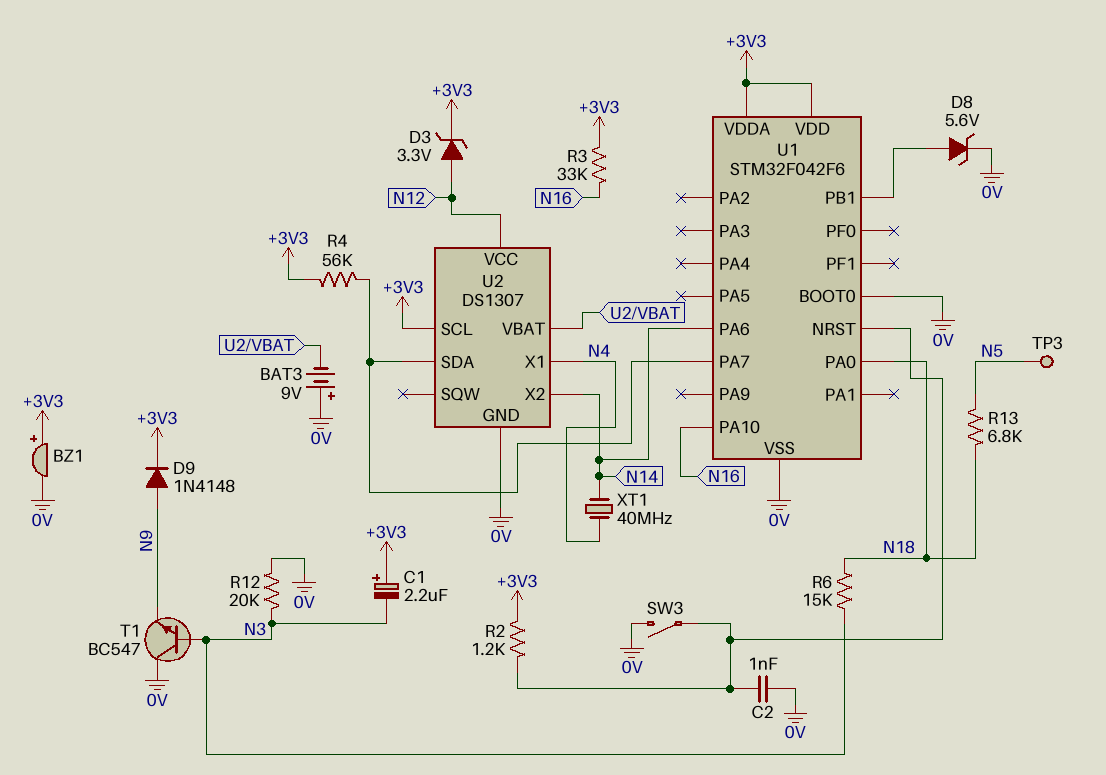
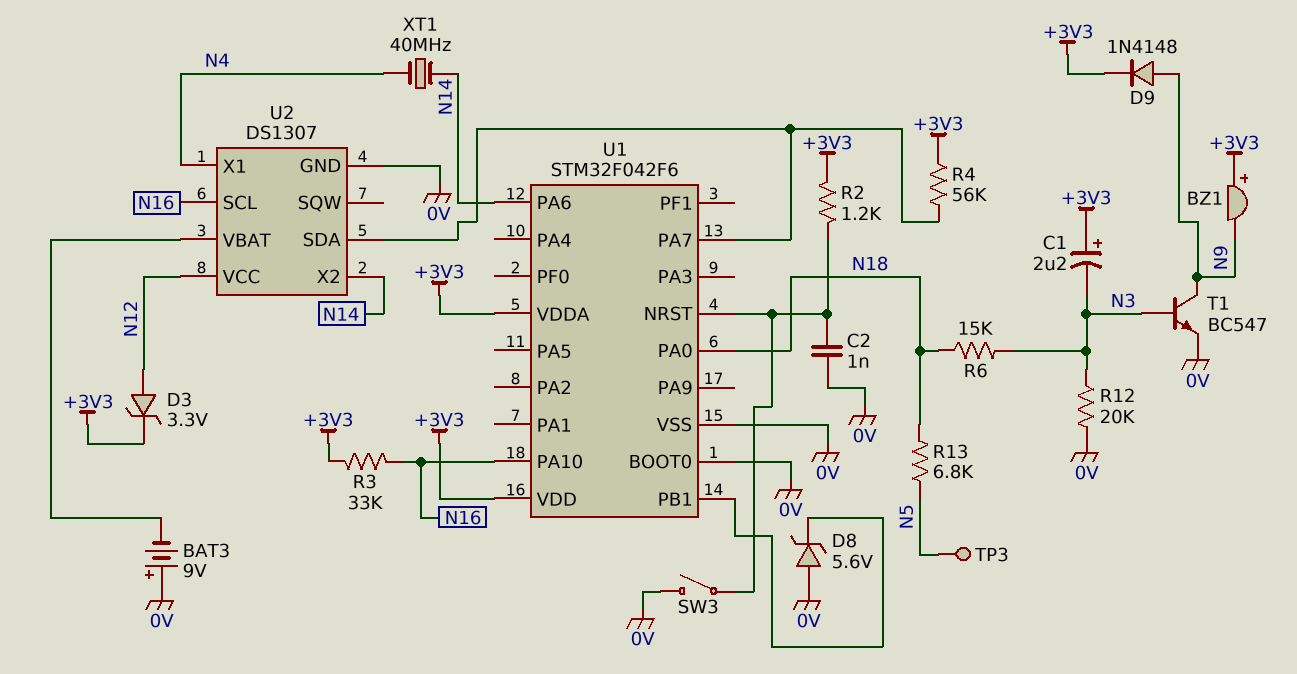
BZ1: buzzer (plus +3V3, minus 0V) -> buzzer (plus +3V3, minus N9)
D8: zener 5.6V (A U1/PB1, K 0V) -> zener 5.6V (A 0V, K U1/PB1)
T1: NPN BC547 (B N3, C 0V, E N9) -> NPN BC547 (B N3, C N9, E 0V)
U2 pin SCL: +3V3 -> N16

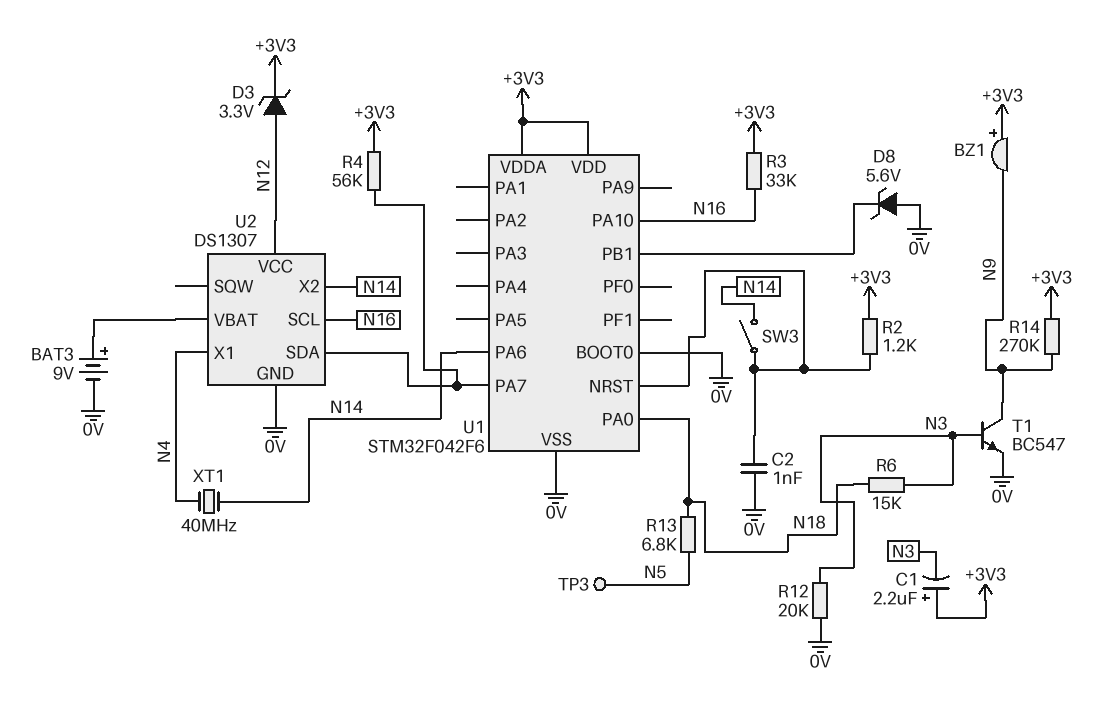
BAT3: 9V (plus 0V, minus U2/VBAT) -> 9V (plus U2/VBAT, minus 0V)
D9: diode 1N4148 (A N9, K +3V3) -> none
R14: none -> 270k (+3V3, N9)
SW3: switch (0V, U1/NRST) -> switch (N14, U1/NRST)

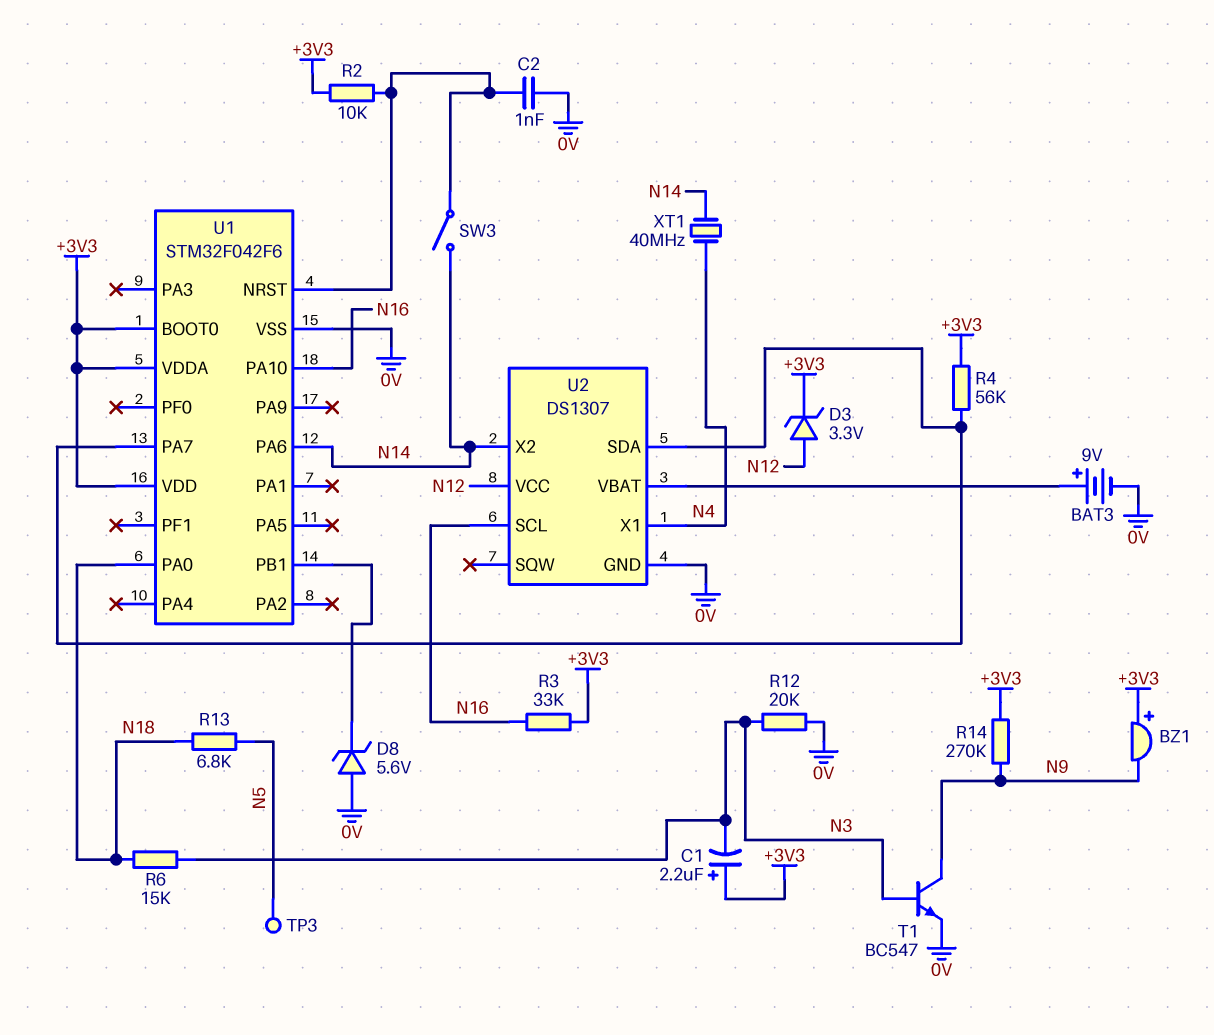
R2: 1.2k (+3V3, U1/NRST) -> 10k (+3V3, U1/NRST)
U1 pin BOOT0: 0V -> +3V3

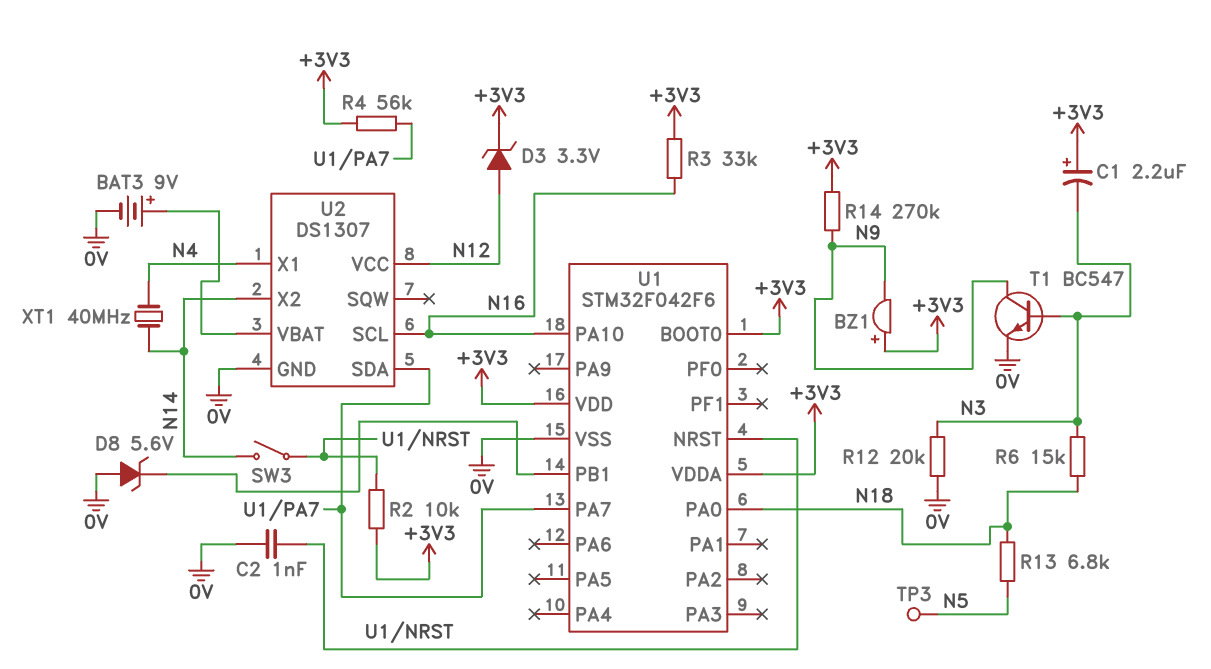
U1 pin PA6: N14 -> none

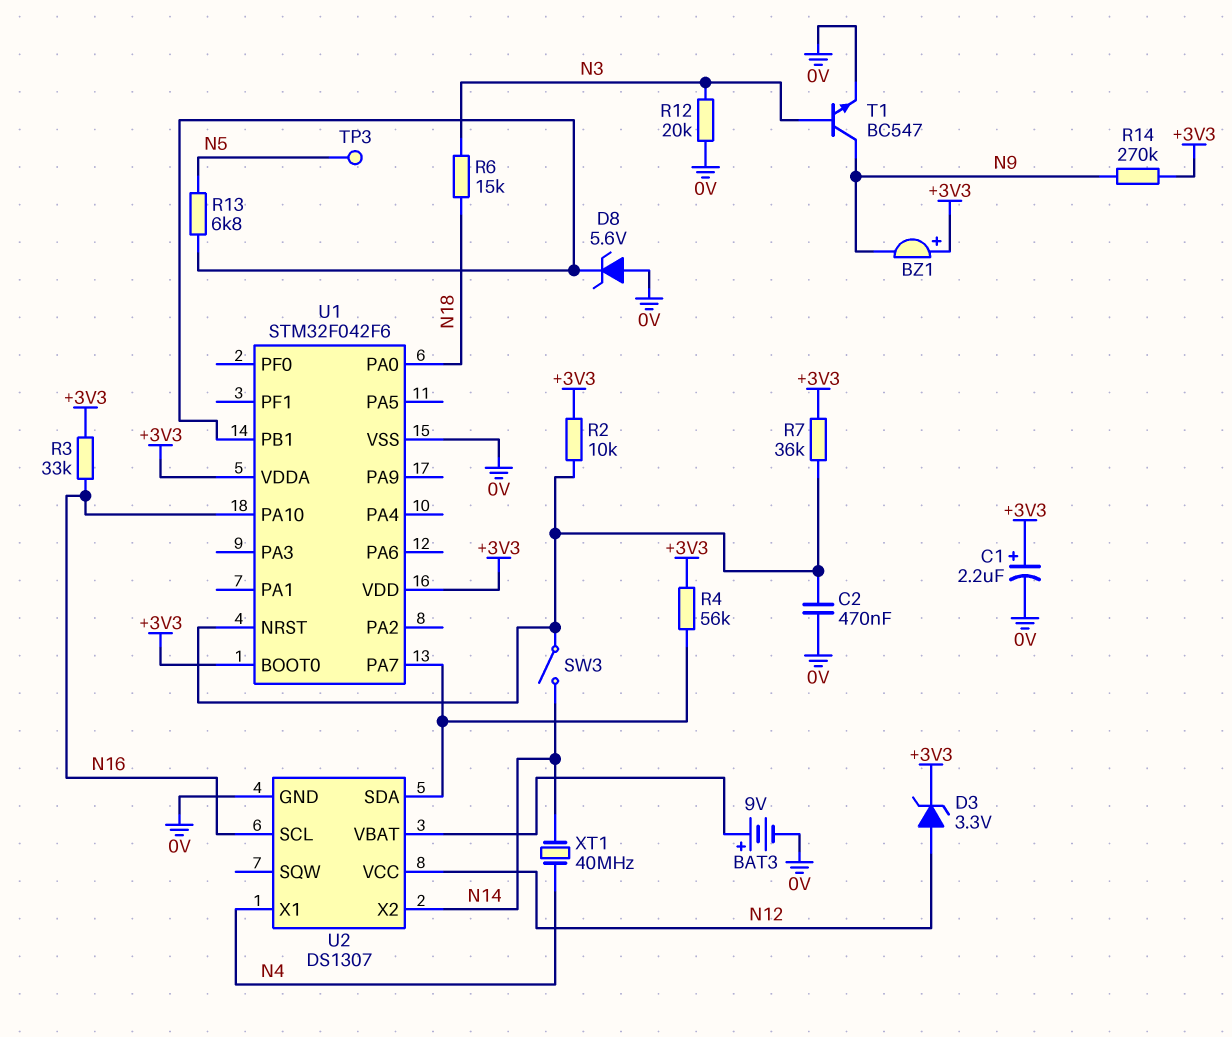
C1: 2.2uF (plus +3V3, minus N3) -> 2.2uF (plus +3V3, minus 0V)
C2: 1nF (0V, U1/NRST) -> 470nF (0V, U1/NRST)
R7: none -> 36k (+3V3, U1/NRST)
R13: 6.8k (N5, N18) -> 6.8k (N5, U1/PB1)

